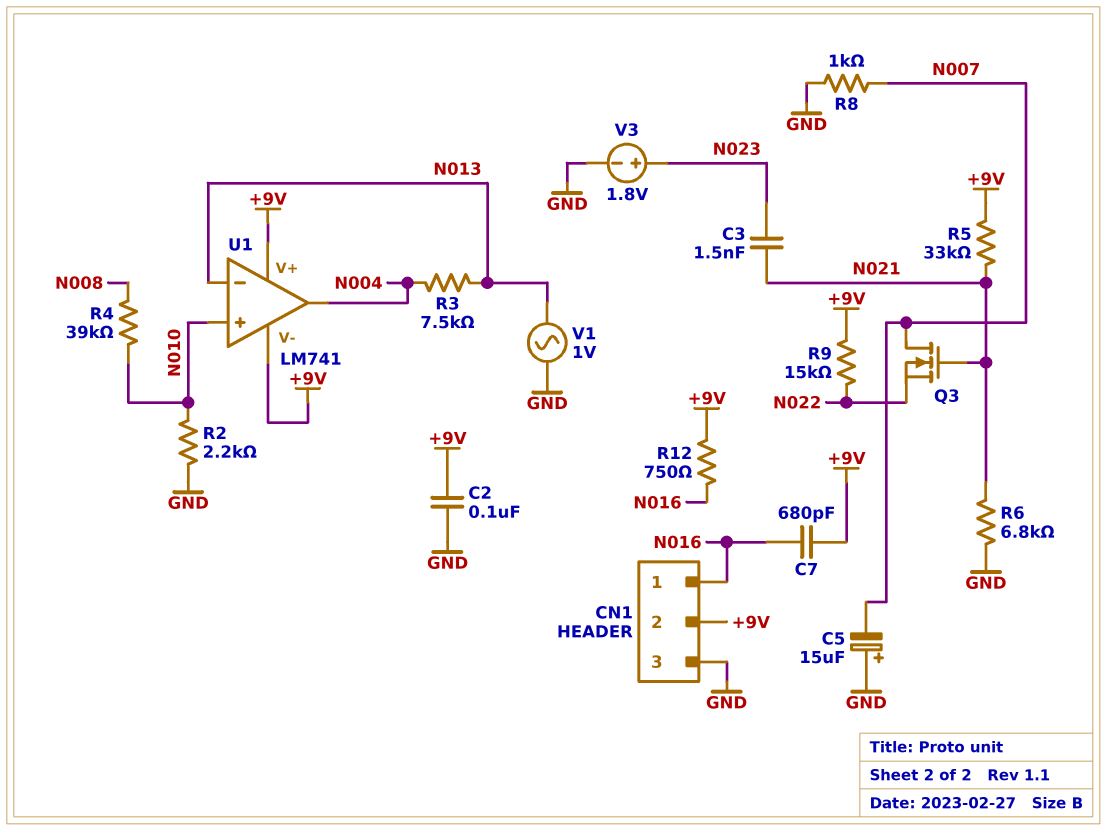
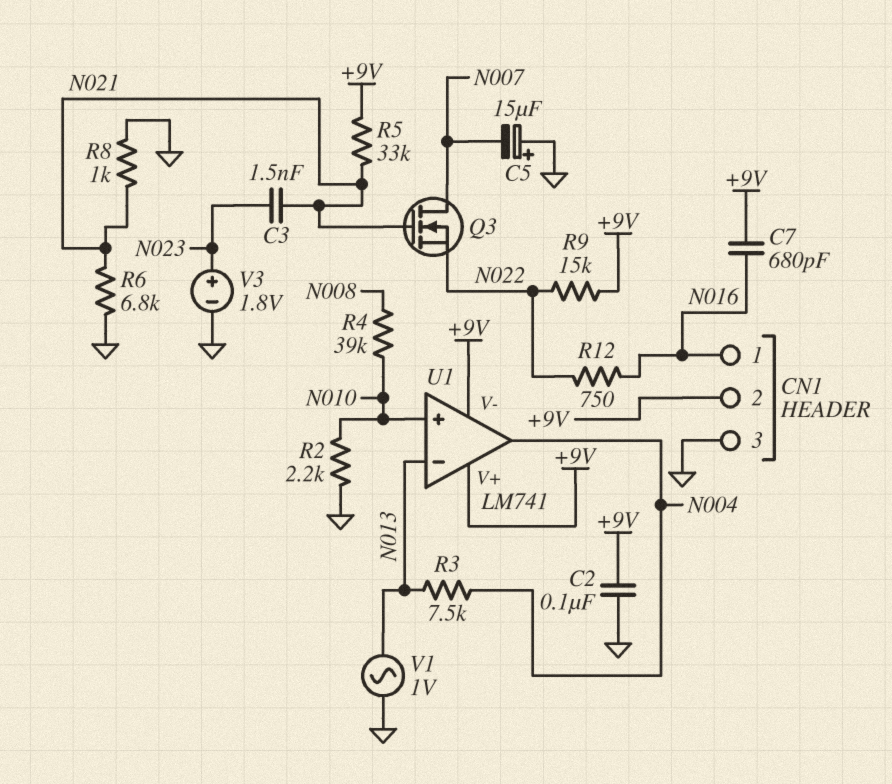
R8: 1k (GND, N007) -> 1k (GND, N021)
R12: 750 (+9V, N016) -> 750 (N016, N022)

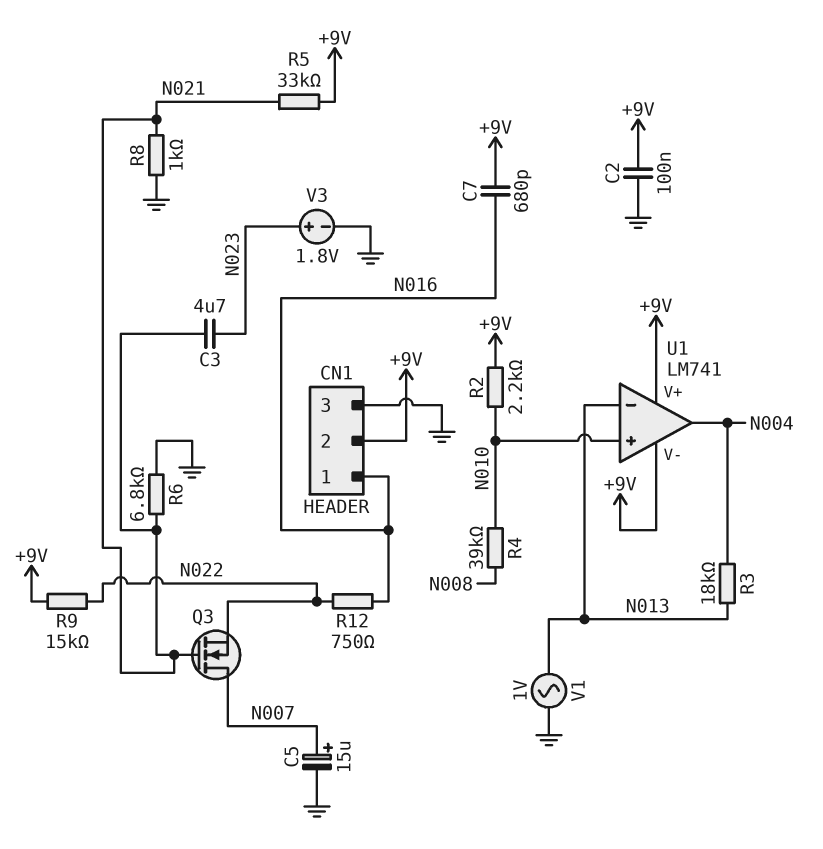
C3: 1.5nF (N021, N023) -> 4.7uF (N021, N023)
C5: 15uF (plus GND, minus N007) -> 15uF (plus N007, minus GND)
R2: 2.2k (GND, N010) -> 2.2k (+9V, N010)
R3: 7.5k (N004, N013) -> 18k (N004, N013)

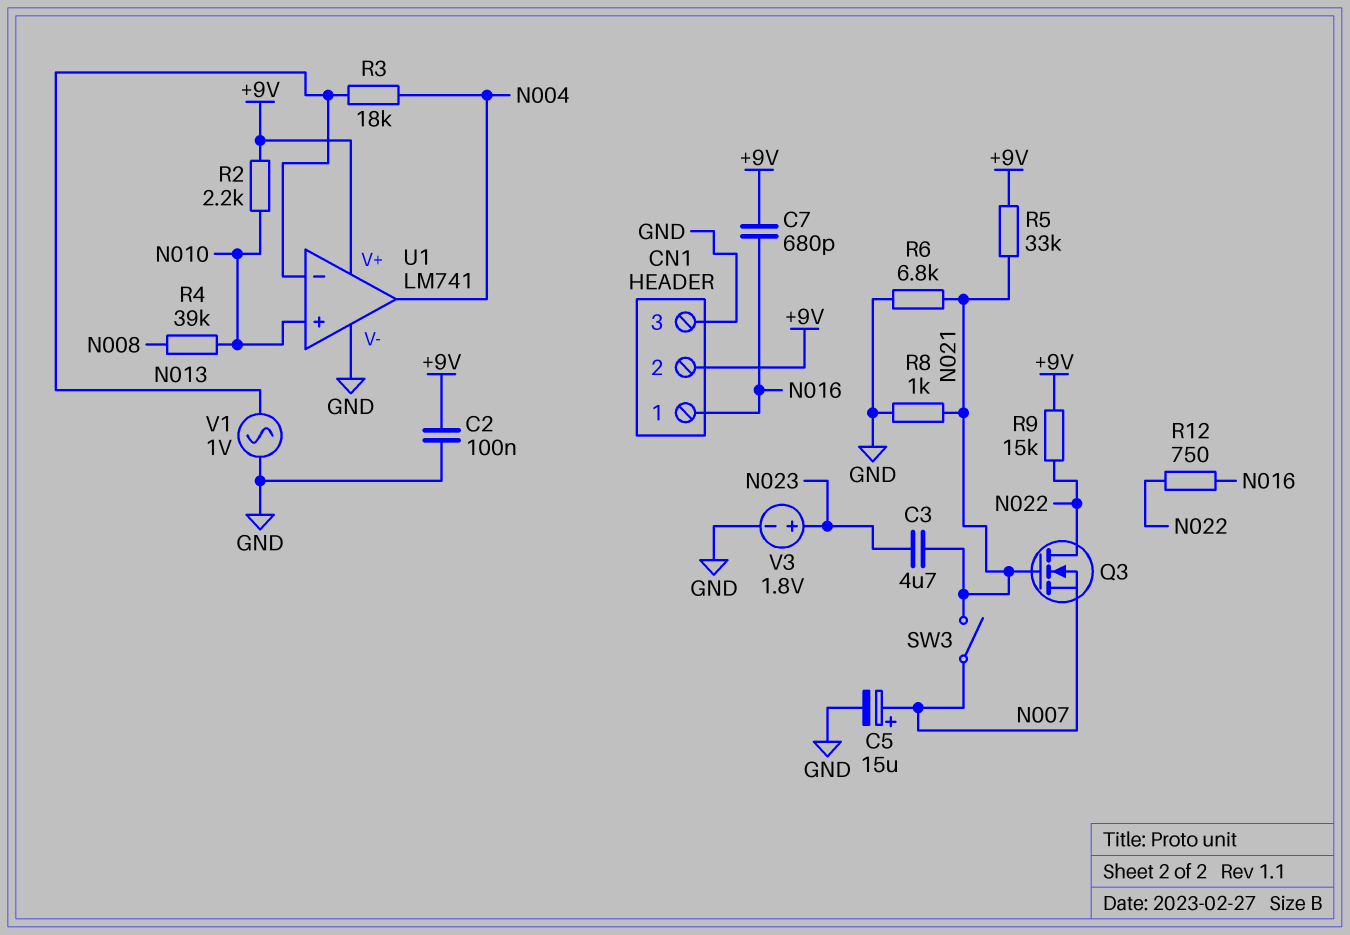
Q3: NMOS (G N021, D N007, S N022) -> NMOS (G N021, D N022, S N007)
SW3: none -> switch (N007, N021)
U1 pin V-: +9V -> GND

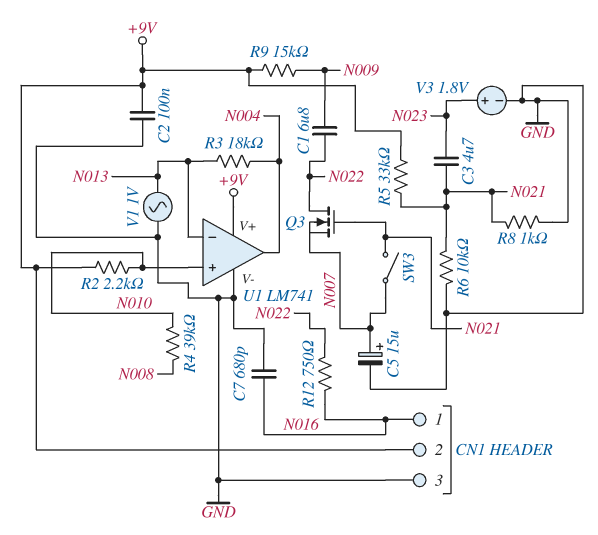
C1: none -> 6.8uF (N009, N022)
C7: 680pF (+9V, N016) -> 680pF (GND, N016)
R6: 6.8k (GND, N021) -> 10k (GND, N021)
R9: 15k (+9V, N022) -> 15k (+9V, N009)

